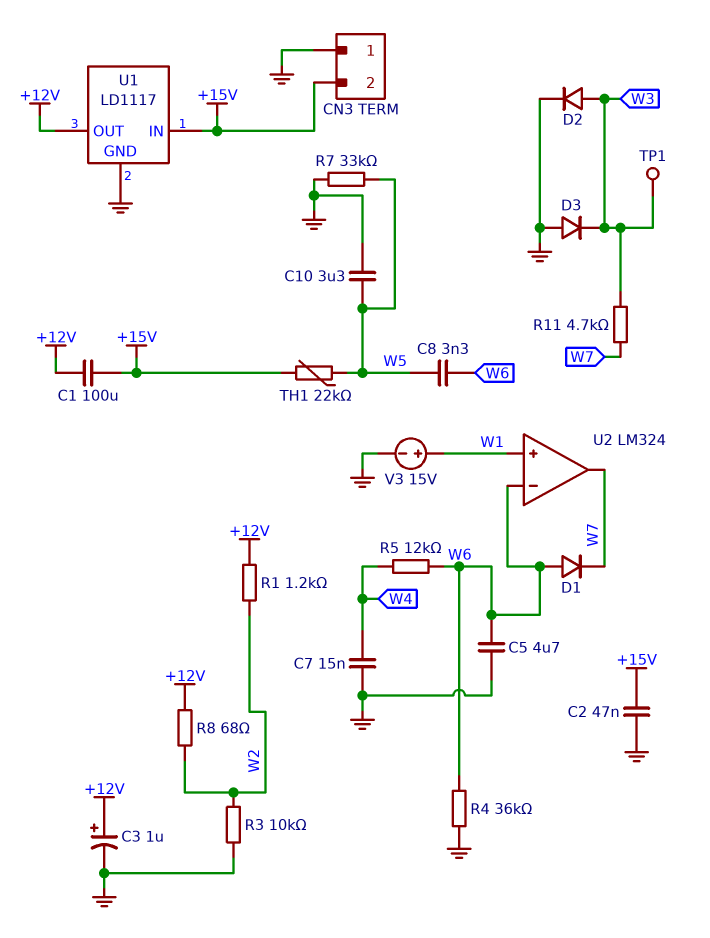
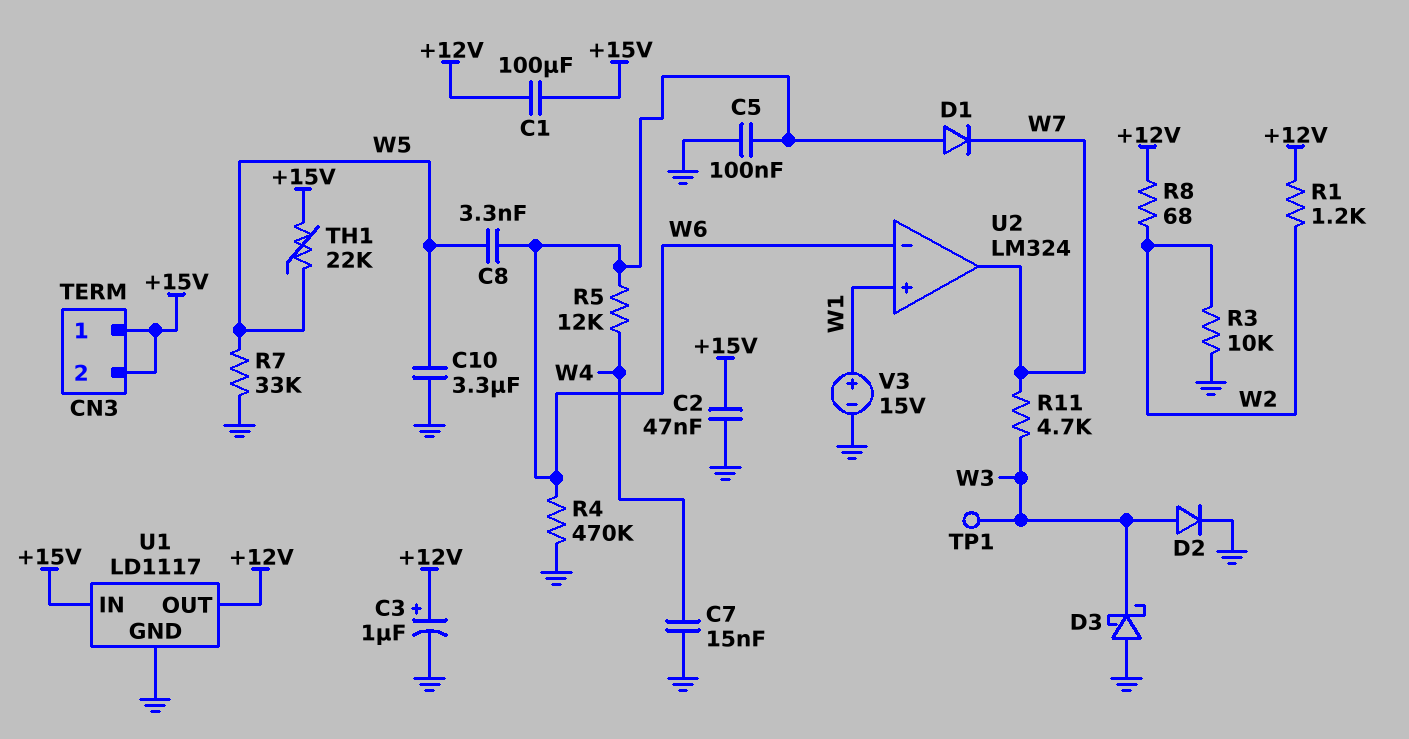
C5: 4.7uF (GND, W6) -> 100nF (GND, W6)
CN3 pin 1: GND -> +15V
D3: diode (A GND, K W3) -> schottky (A GND, K W3)
R4: 36k (GND, W6) -> 470k (GND, W6)

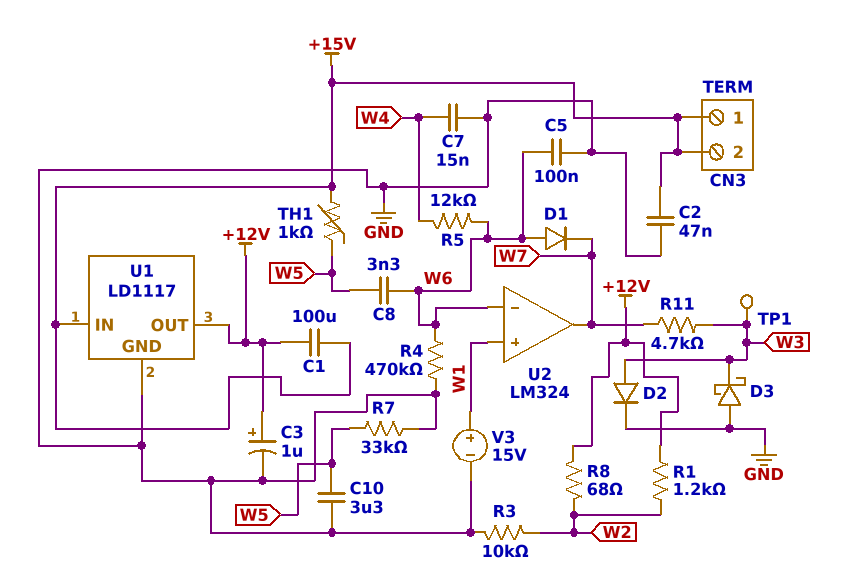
TH1: 22k (+15V, W5) -> 1k (+15V, W5)

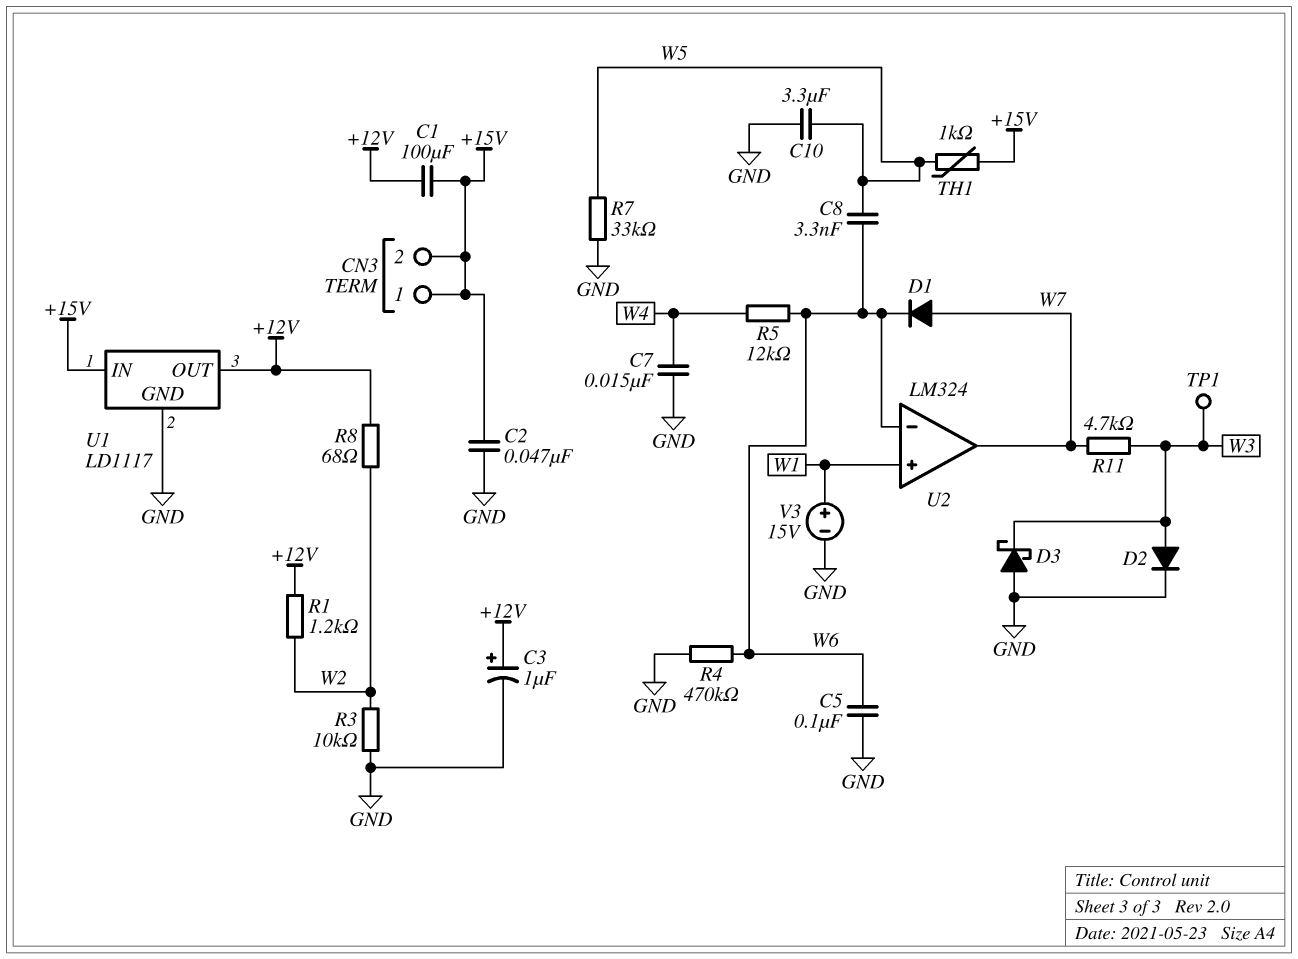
D1: diode (A W6, K W7) -> diode (A W7, K W6)

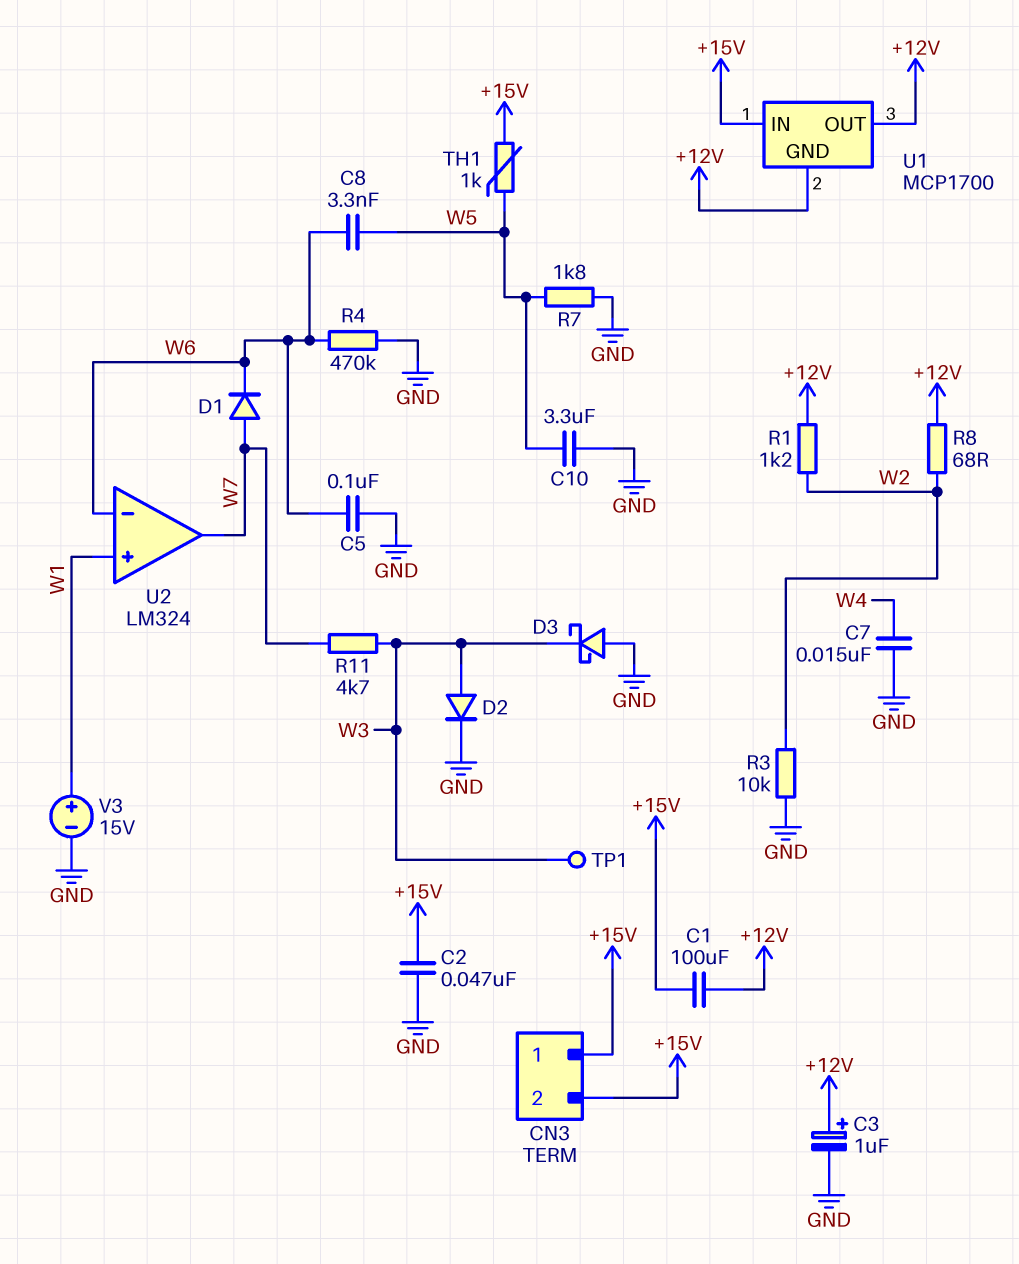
R5: 12k (W4, W6) -> none
R7: 33k (GND, W5) -> 1.8k (GND, W5)
U1: LD1117 -> MCP1700
U1 pin GND: GND -> +12V

